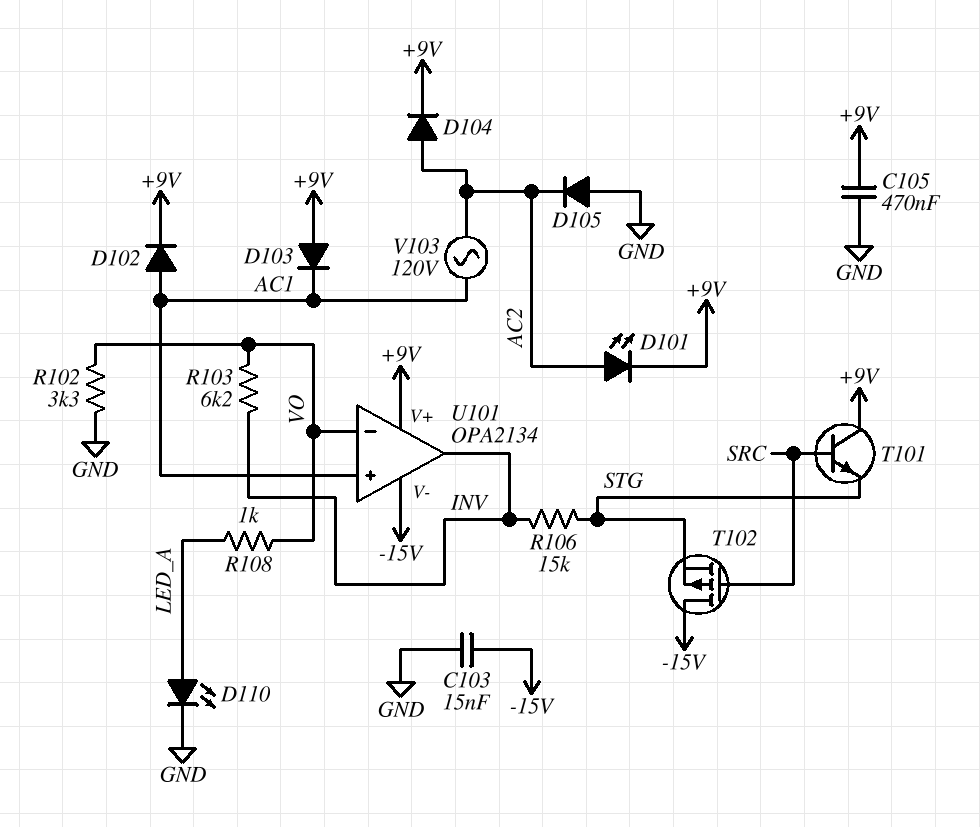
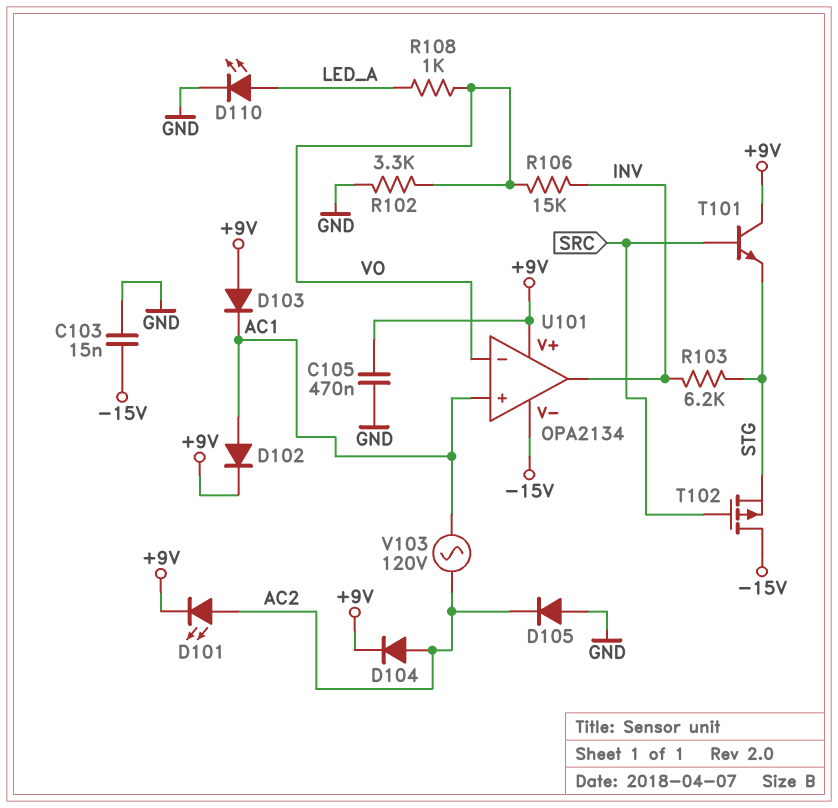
R103: 6.2k (INV, VO) -> 6.2k (INV, STG)
R106: 15k (INV, STG) -> 15k (INV, VO)

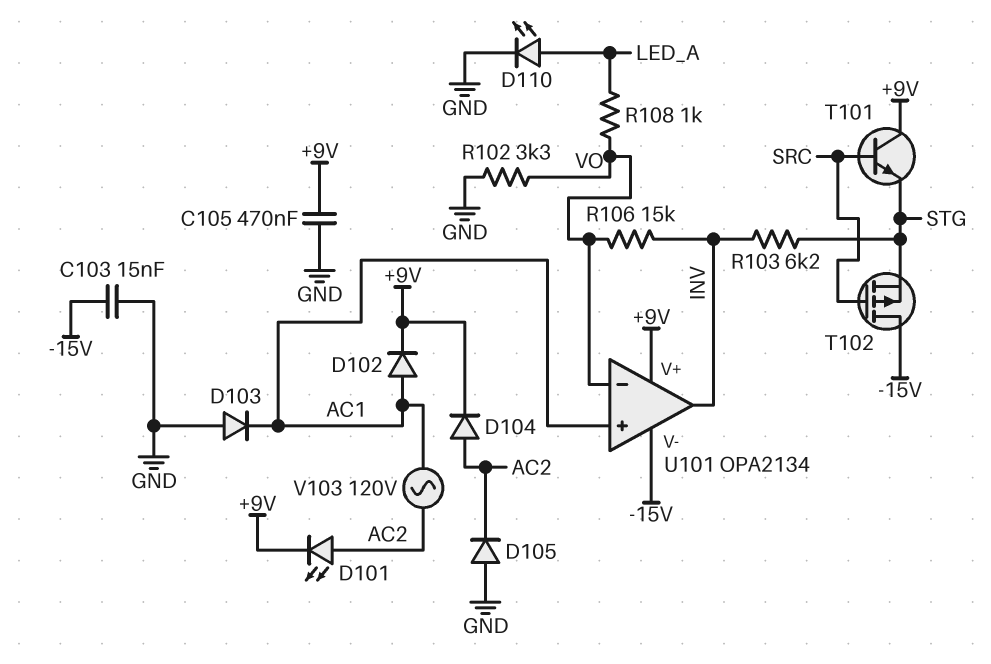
D103: diode (A +9V, K AC1) -> diode (A GND, K AC1)

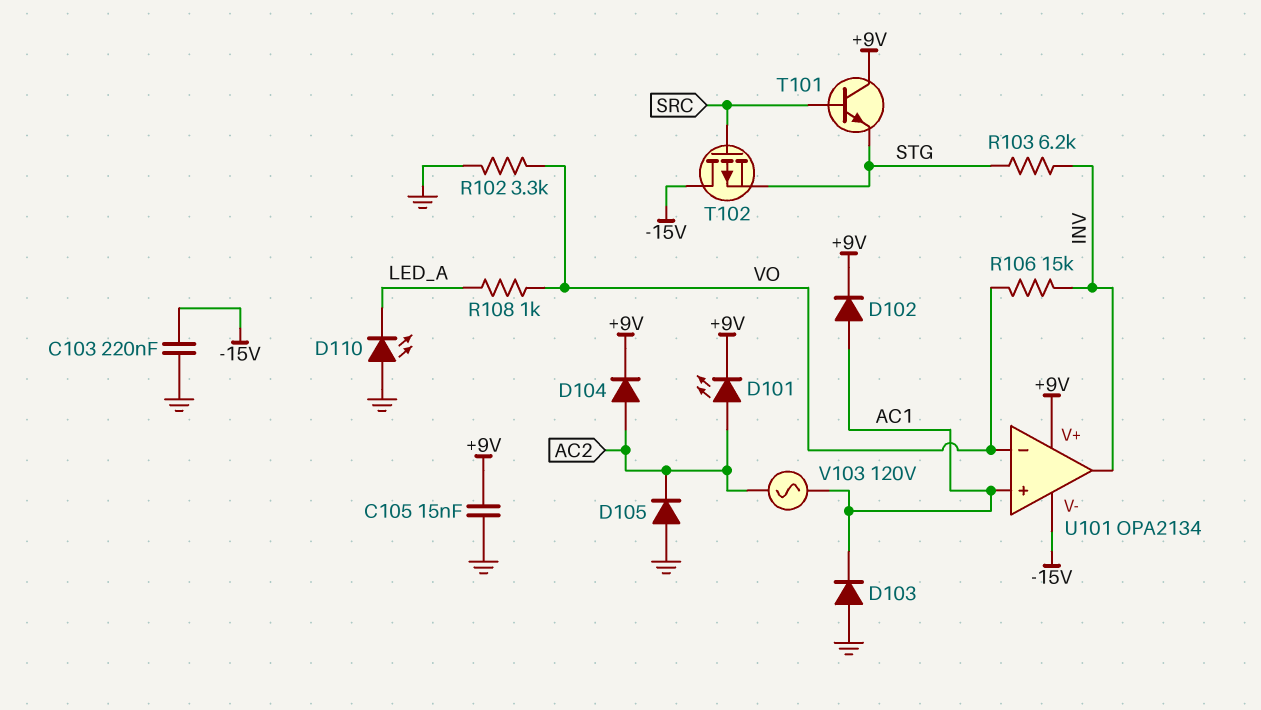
C103: 15nF (-15V, GND) -> 220nF (-15V, GND)
C105: 470nF (+9V, GND) -> 15nF (+9V, GND)
D110: LED (A LED_A, K GND) -> LED (A GND, K LED_A)

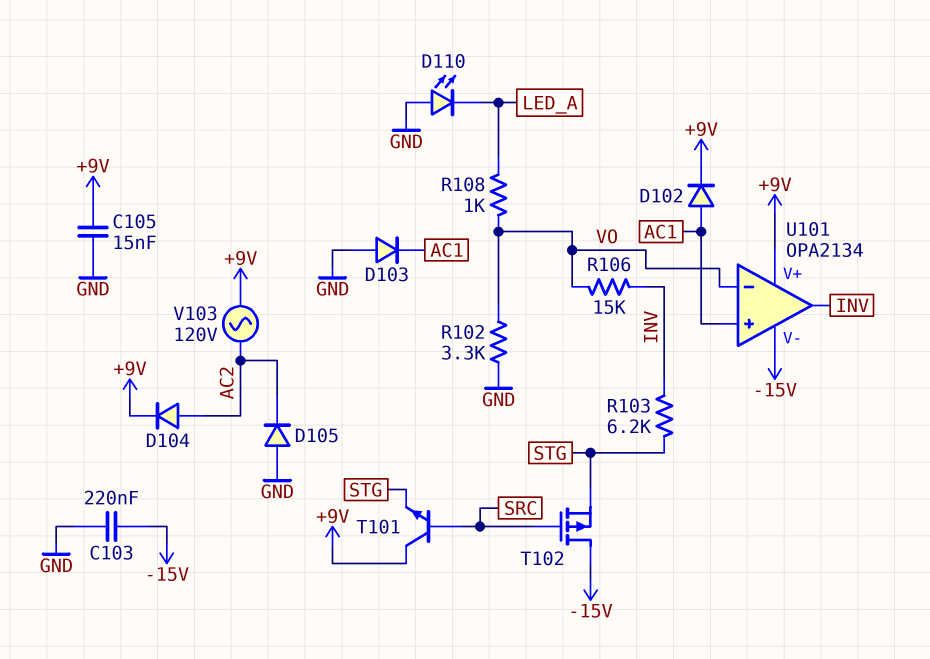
D101: LED (A AC2, K +9V) -> none
V103: AC 120V (AC1, AC2) -> AC 120V (+9V, AC2)

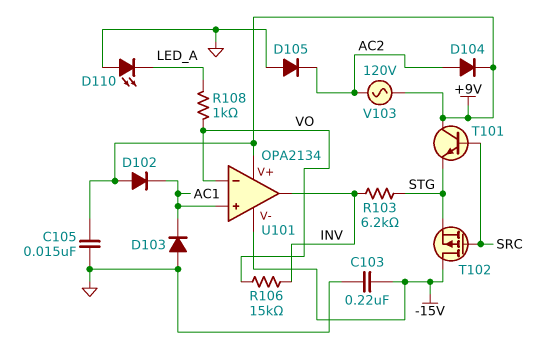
D102: diode (A AC1, K +9V) -> diode (A +9V, K AC1)
R102: 3.3k (GND, VO) -> none

